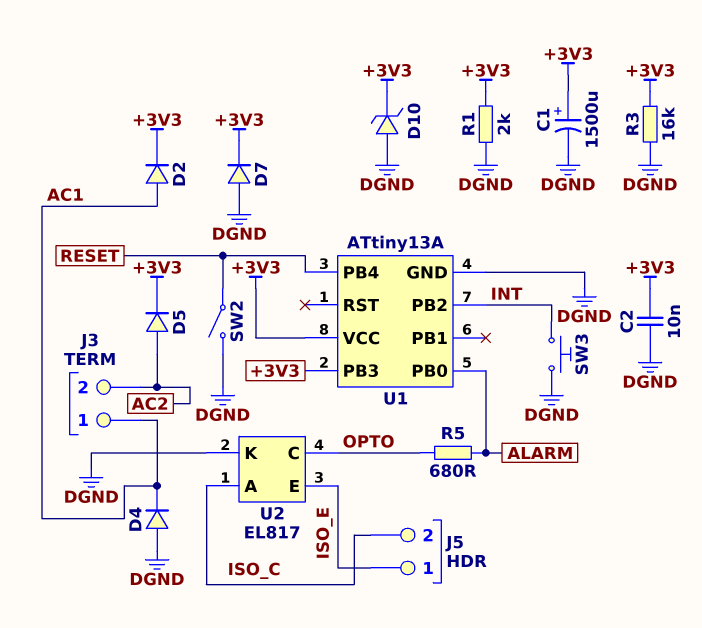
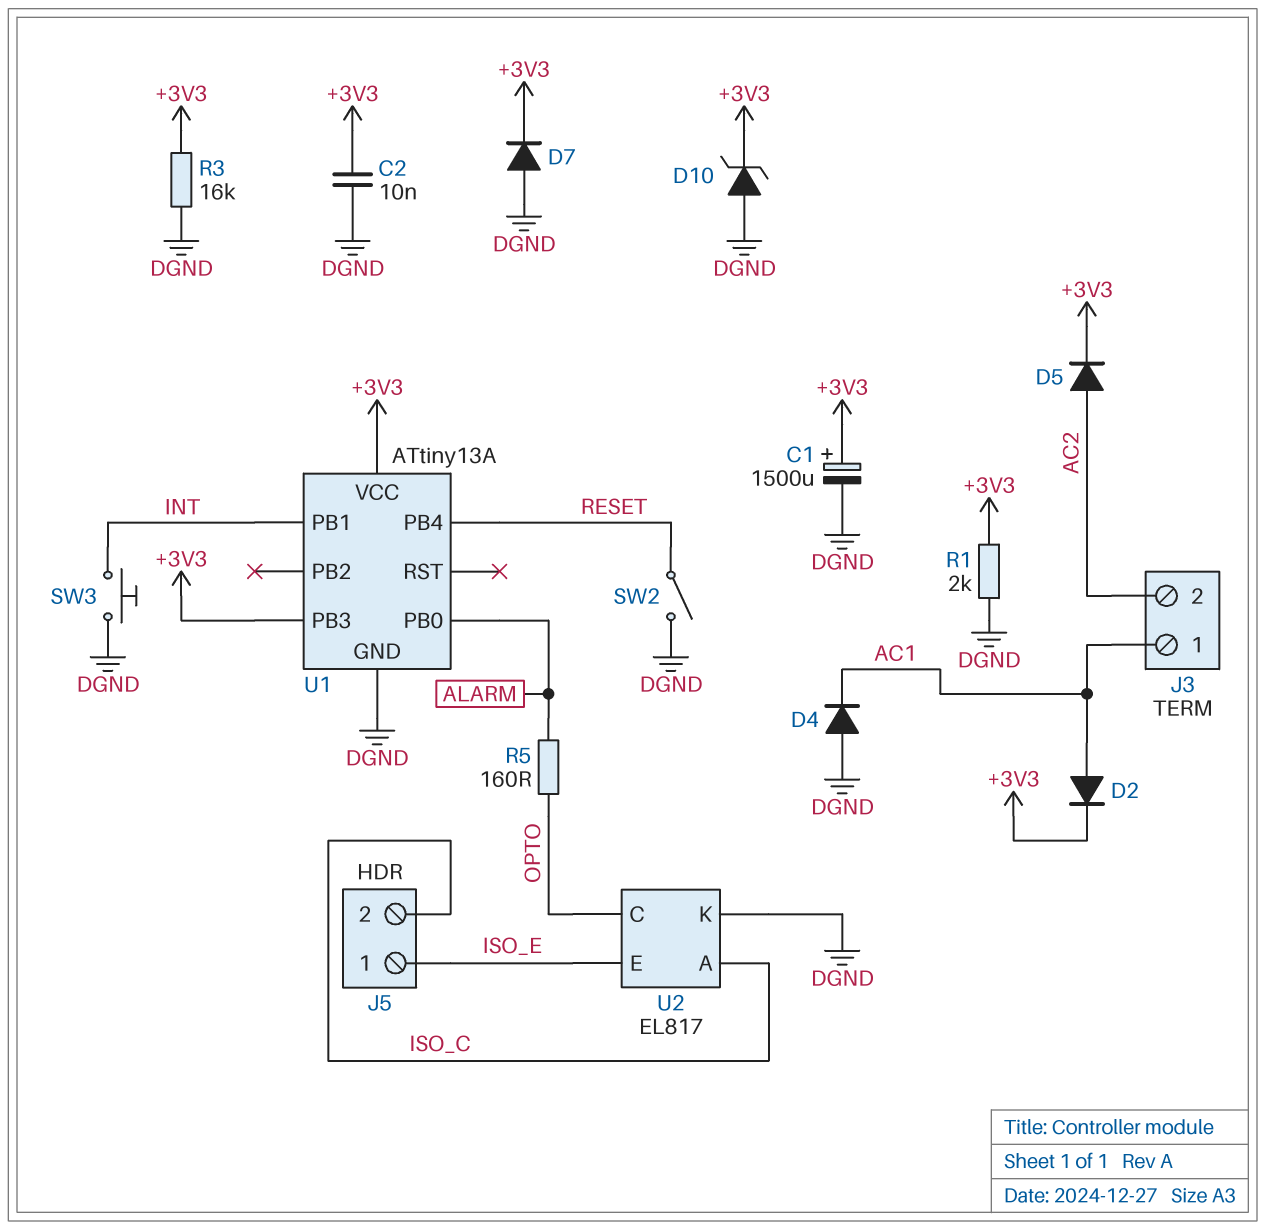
R5: 680 (ALARM, OPTO) -> 160 (ALARM, OPTO)
U1 pin PB1: none -> INT
U1 pin PB2: INT -> none

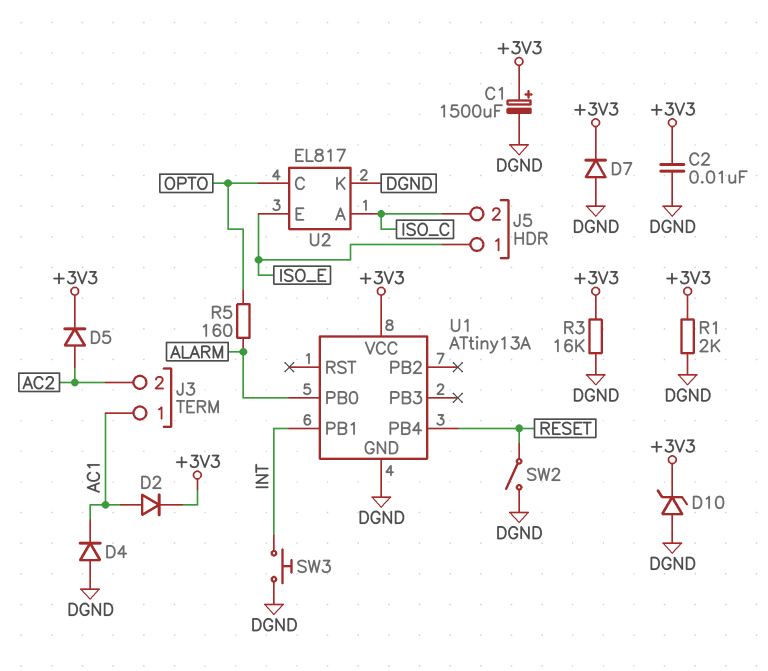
U1 pin PB3: +3V3 -> none

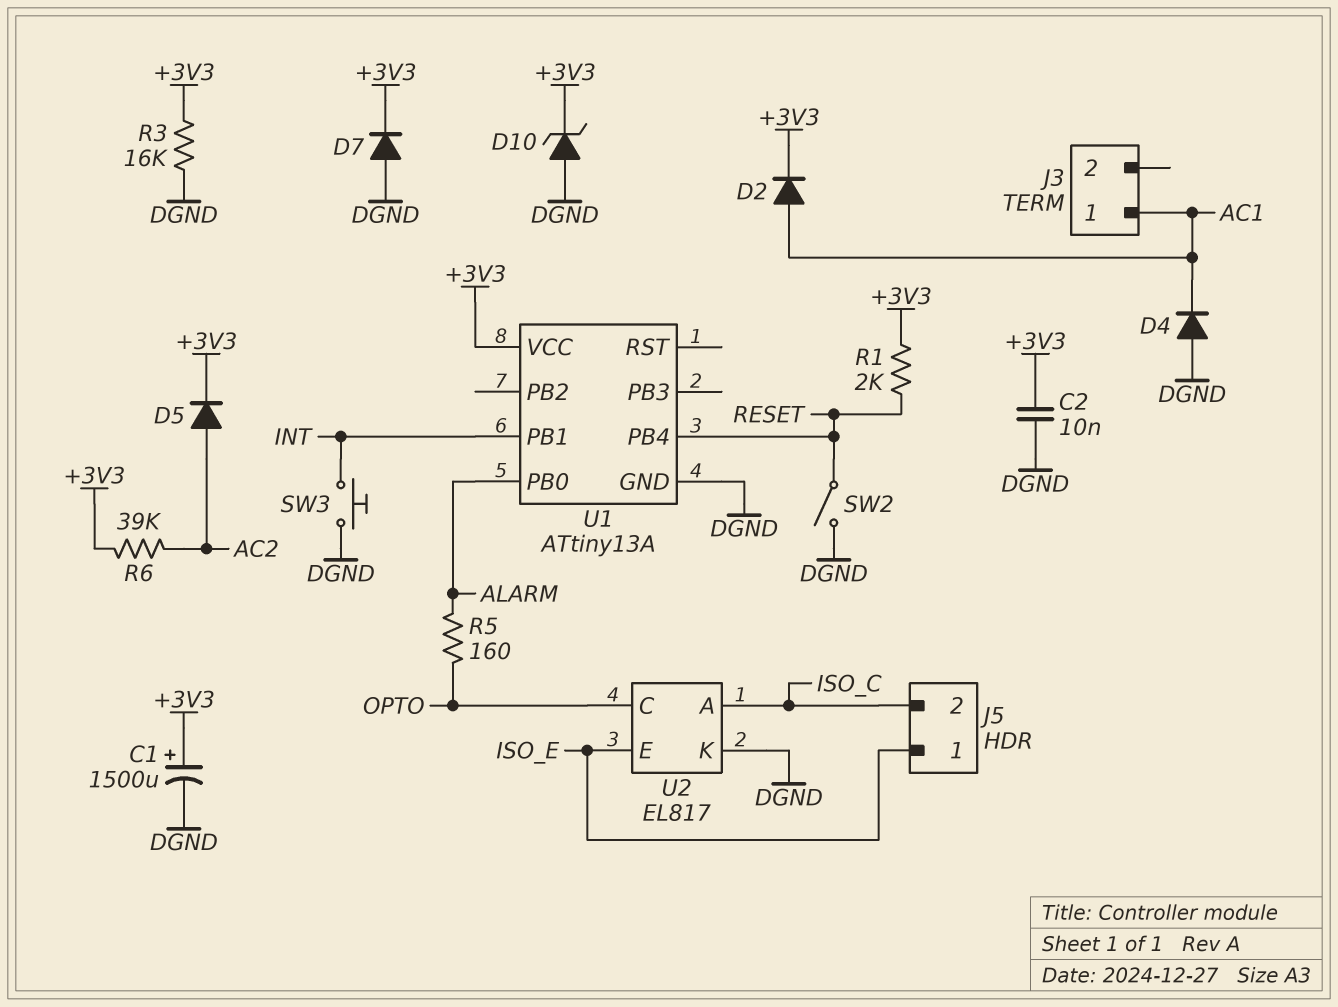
J3 pin 2: AC2 -> none
R1: 2k (+3V3, DGND) -> 2k (+3V3, RESET)
R6: none -> 39k (+3V3, AC2)

